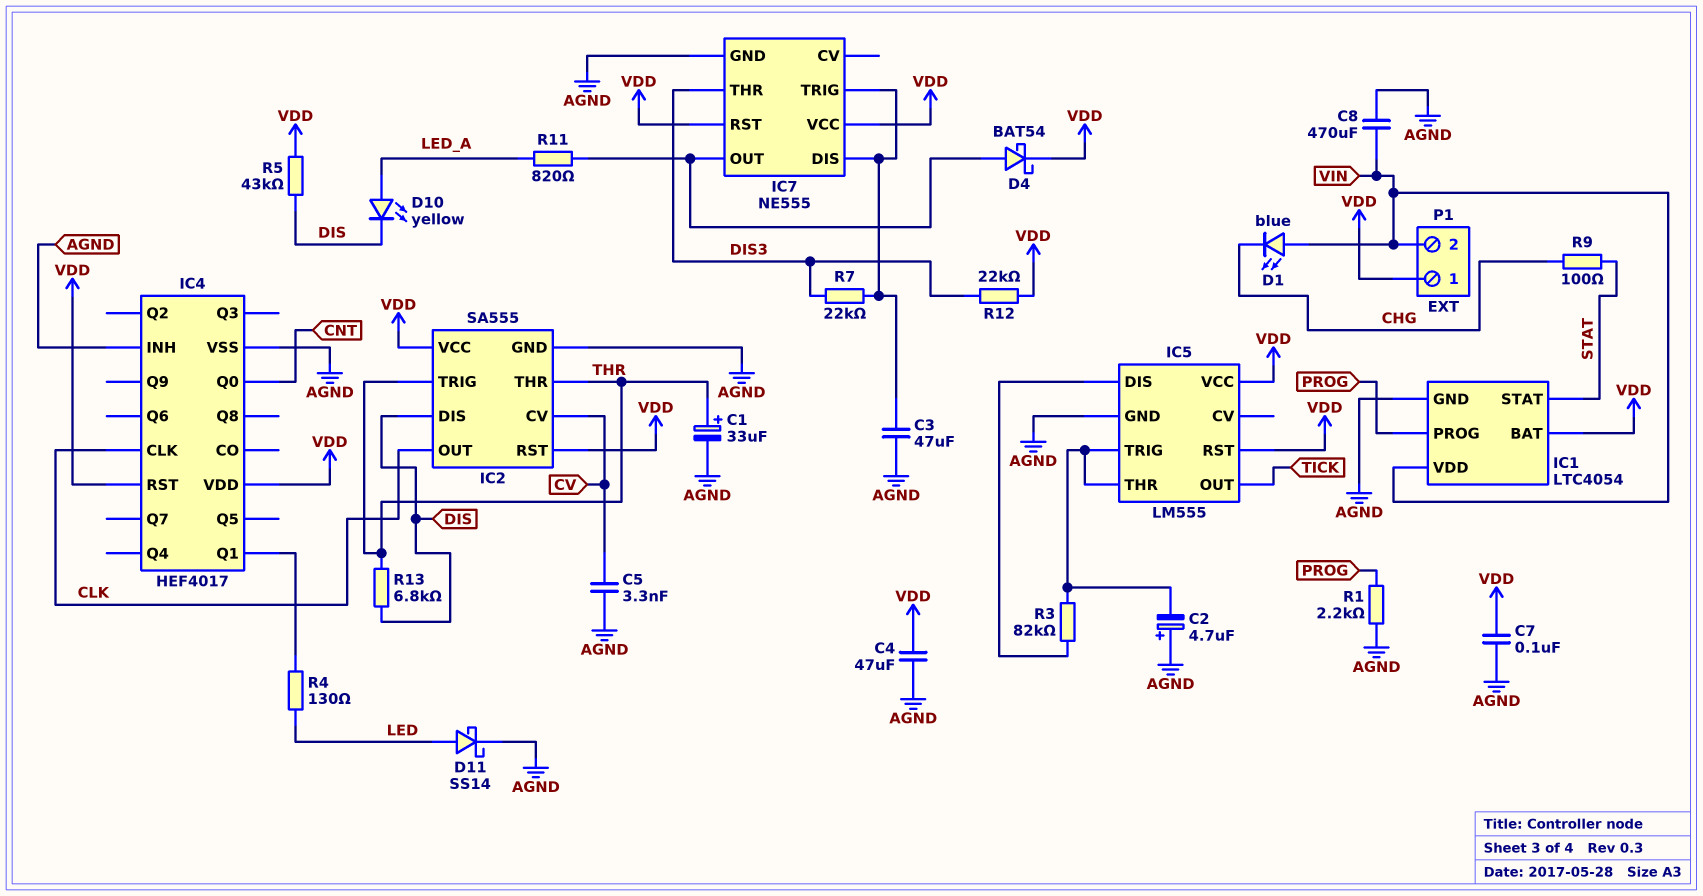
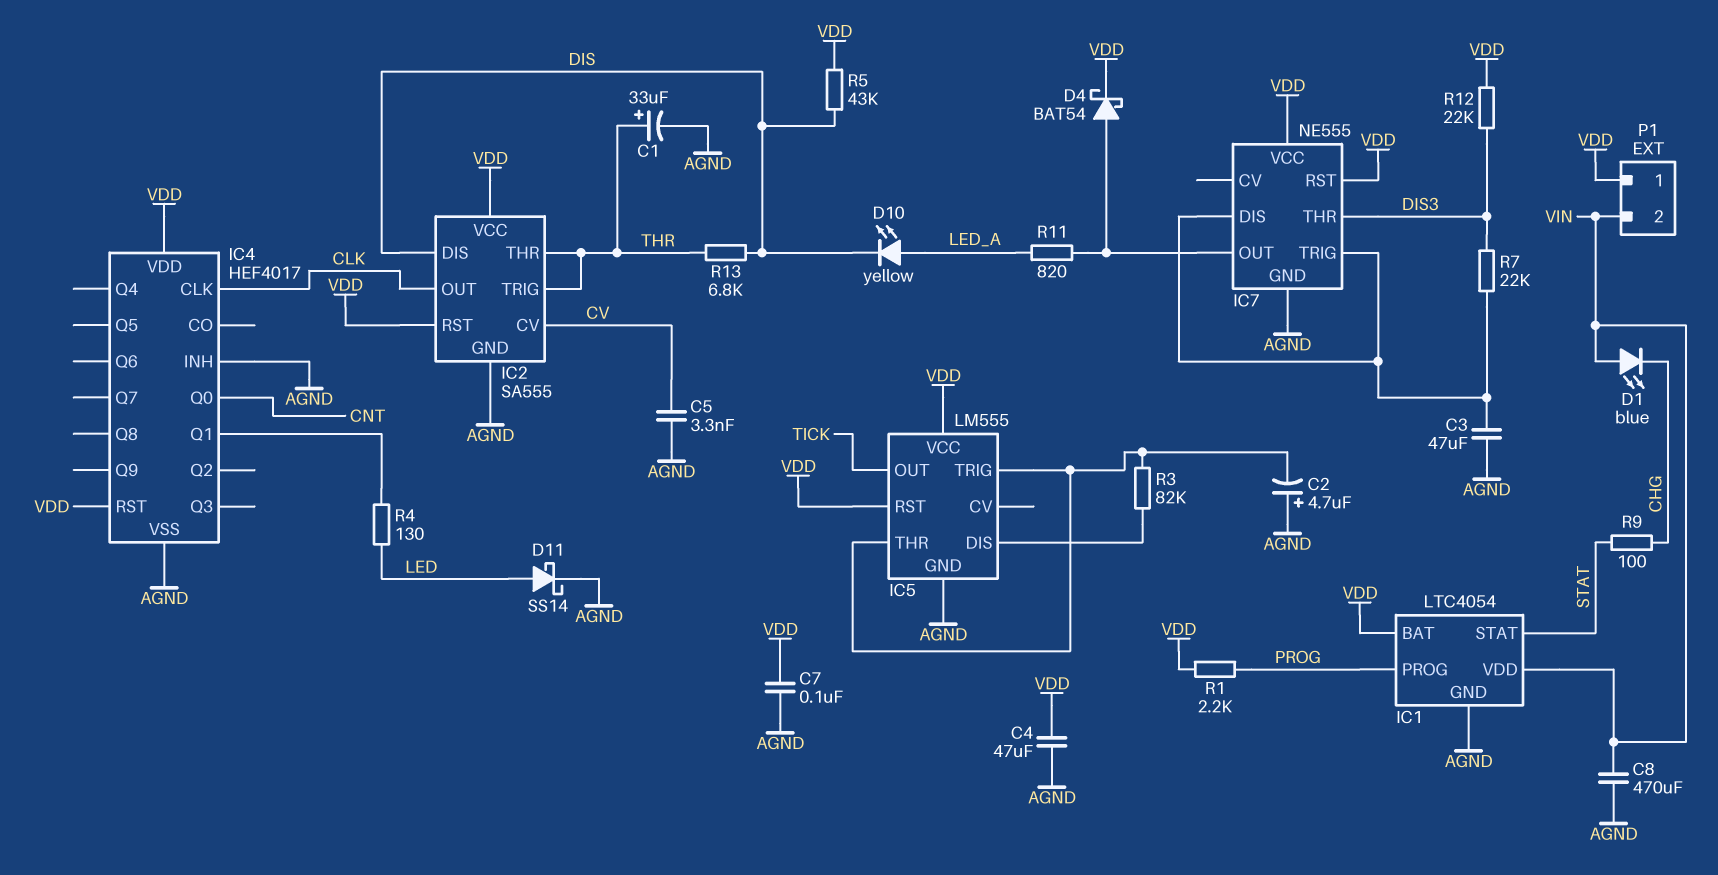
R1: 2.2k (AGND, PROG) -> 2.2k (PROG, VDD)

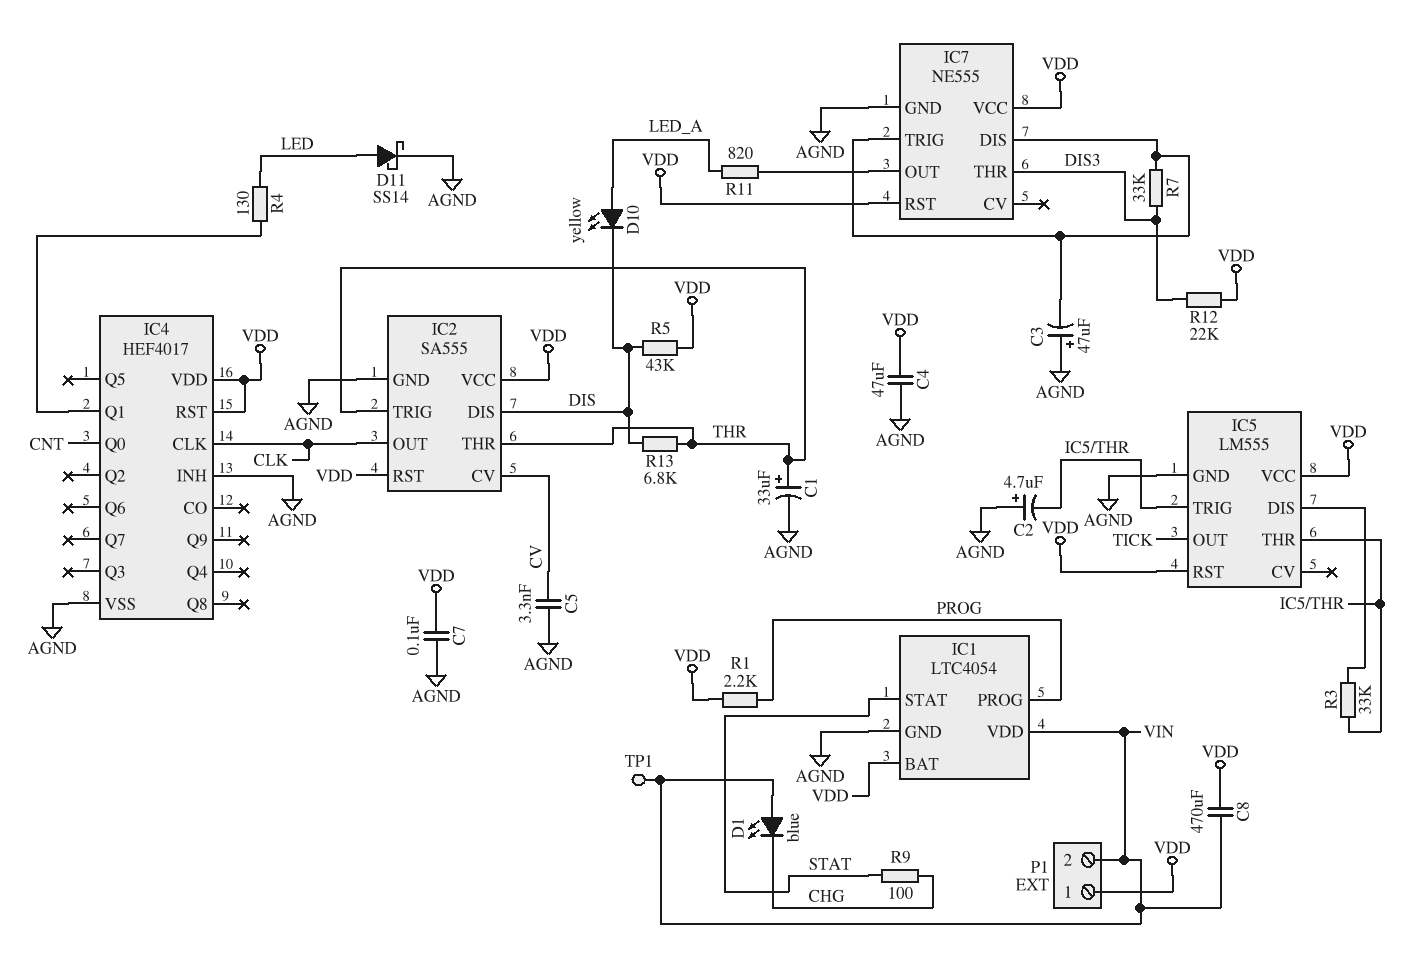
C3: 47uF (AGND, IC7/DIS) -> 47uF (plus AGND, minus IC7/DIS)
C8: 470uF (AGND, VIN) -> 470uF (VDD, VIN)
D4: schottky BAT54 (A IC7/OUT, K VDD) -> none
R3: 82k (IC5/DIS, IC5/THR) -> 33k (IC5/DIS, IC5/THR)
R7: 22k (DIS3, IC7/DIS) -> 33k (DIS3, IC7/DIS)
TP1: none -> test point (VIN)

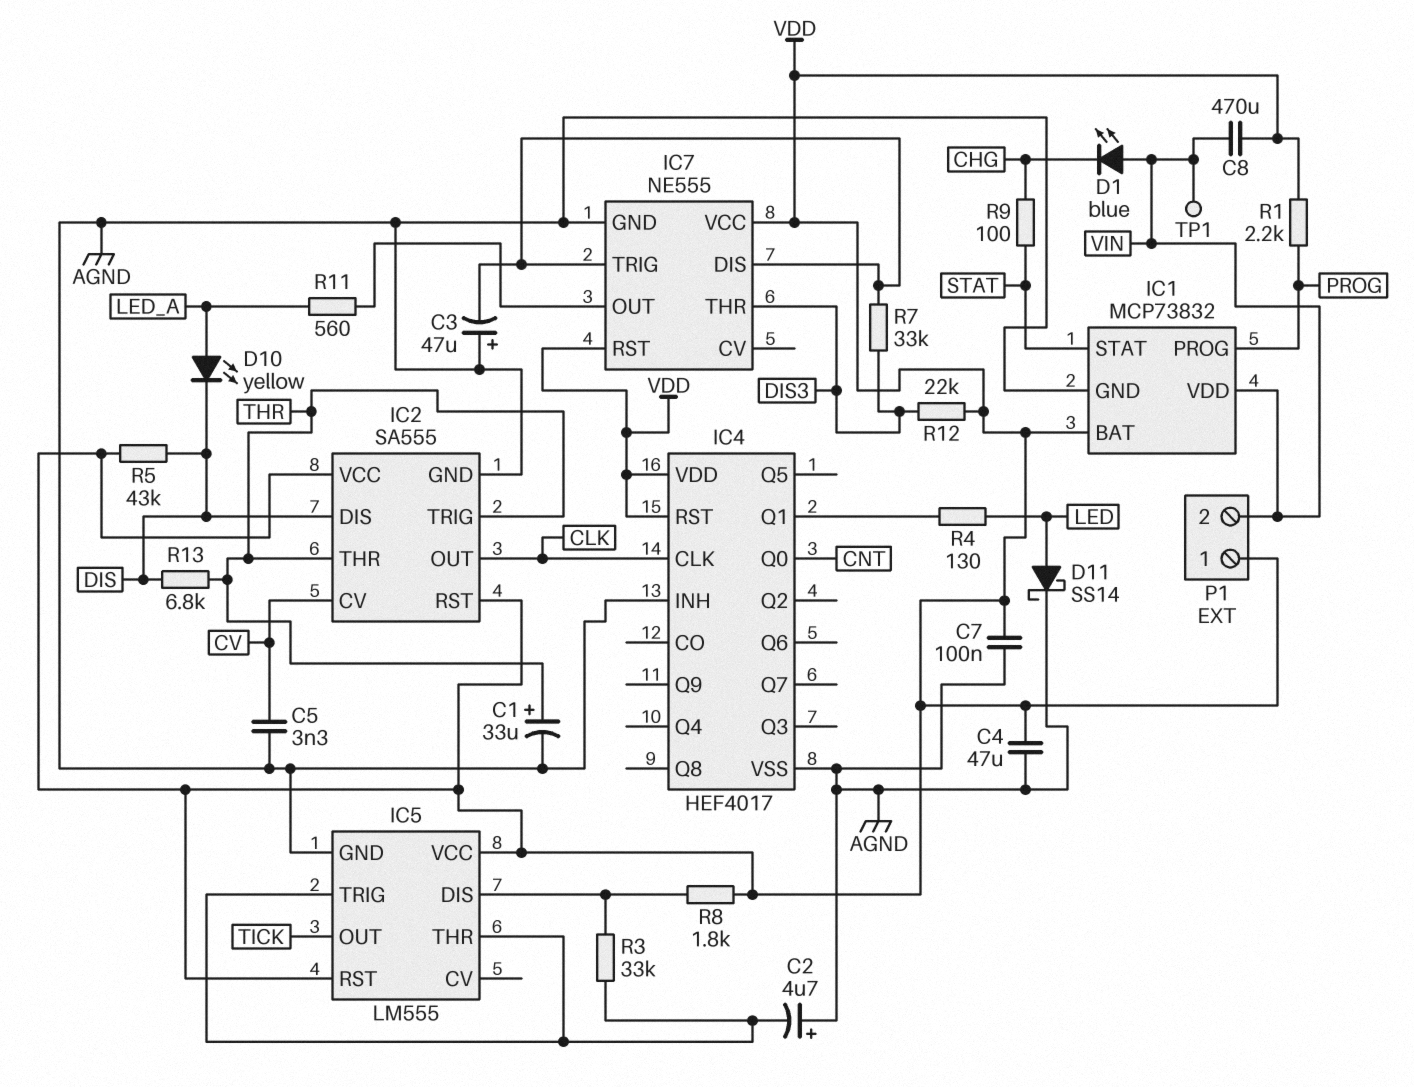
IC1: LTC4054 -> MCP73832
R8: none -> 1.8k (IC5/DIS, VDD)
R11: 820 (IC7/OUT, LED_A) -> 560 (IC7/OUT, LED_A)

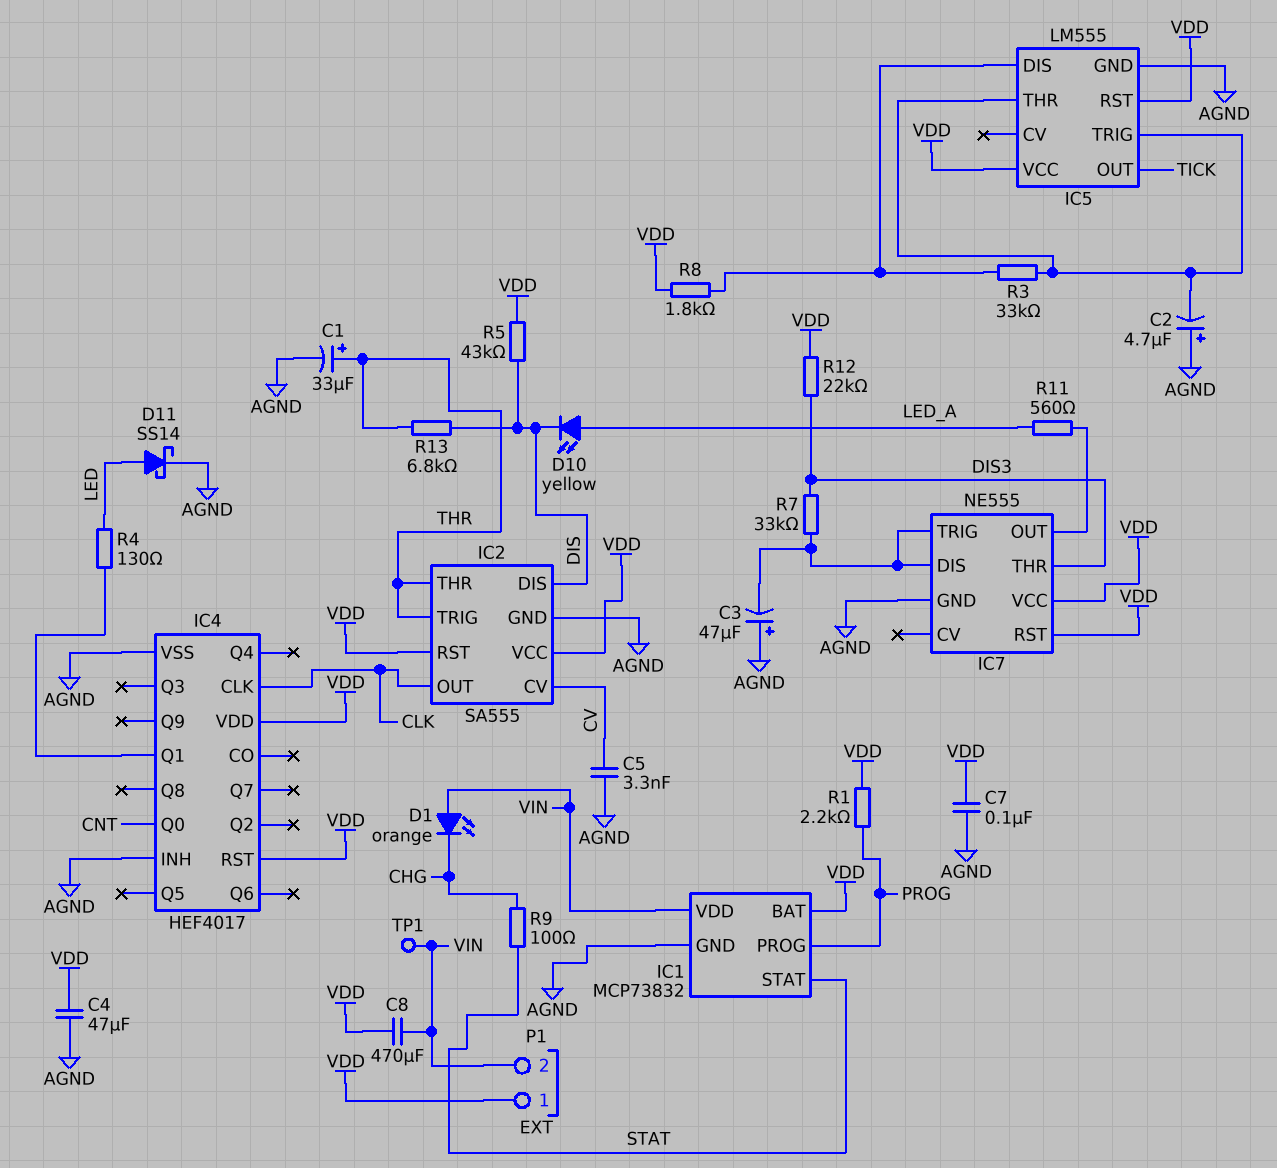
D1: LED blue (A VIN, K CHG) -> LED orange (A VIN, K CHG)

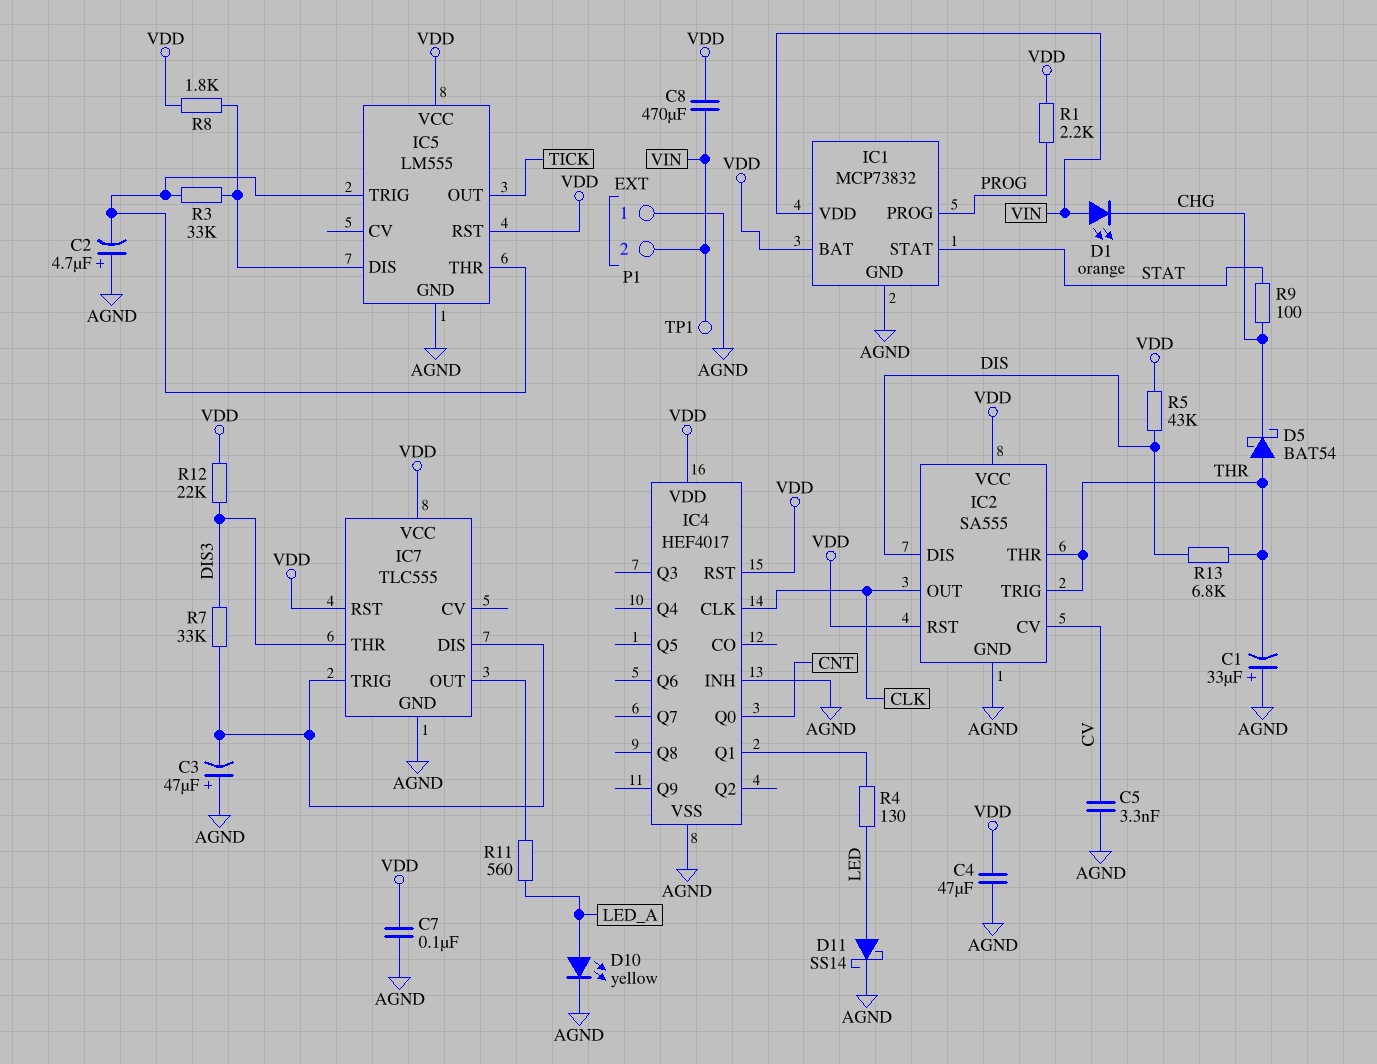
C1: 33uF (plus THR, minus AGND) -> 33uF (plus AGND, minus THR)
D5: none -> schottky BAT54 (A THR, K CHG)
D10: LED yellow (A LED_A, K DIS) -> LED yellow (A LED_A, K AGND)
IC7: NE555 -> TLC555
P1 pin 1: VDD -> AGND

